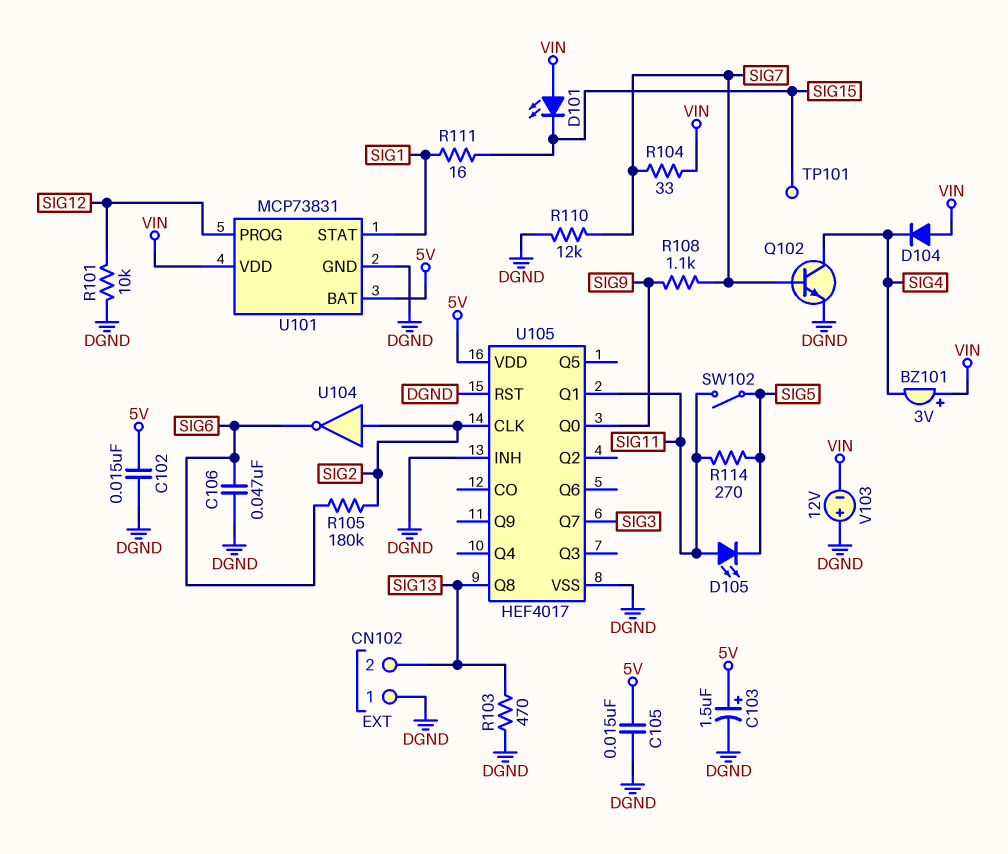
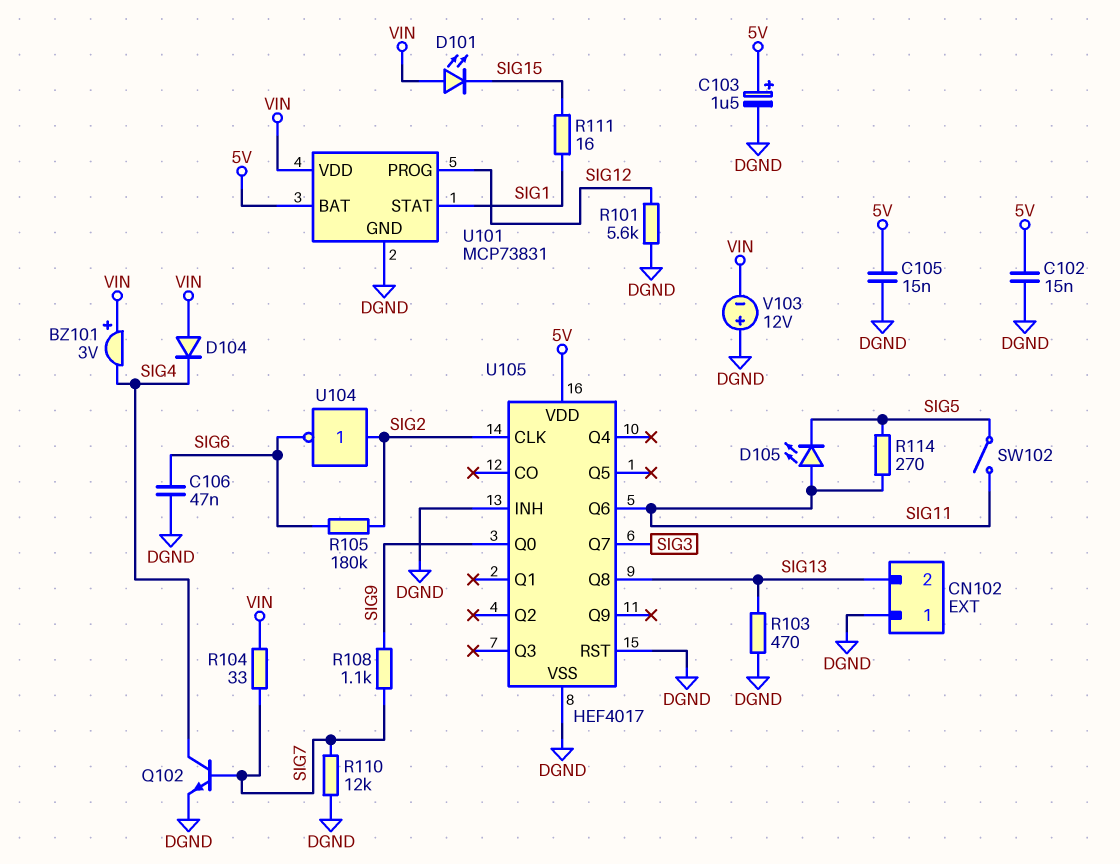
R101: 10k (DGND, SIG12) -> 5.6k (DGND, SIG12)
TP101: test point (SIG15) -> none
U105 pin Q1: SIG11 -> none
U105 pin Q6: none -> SIG11

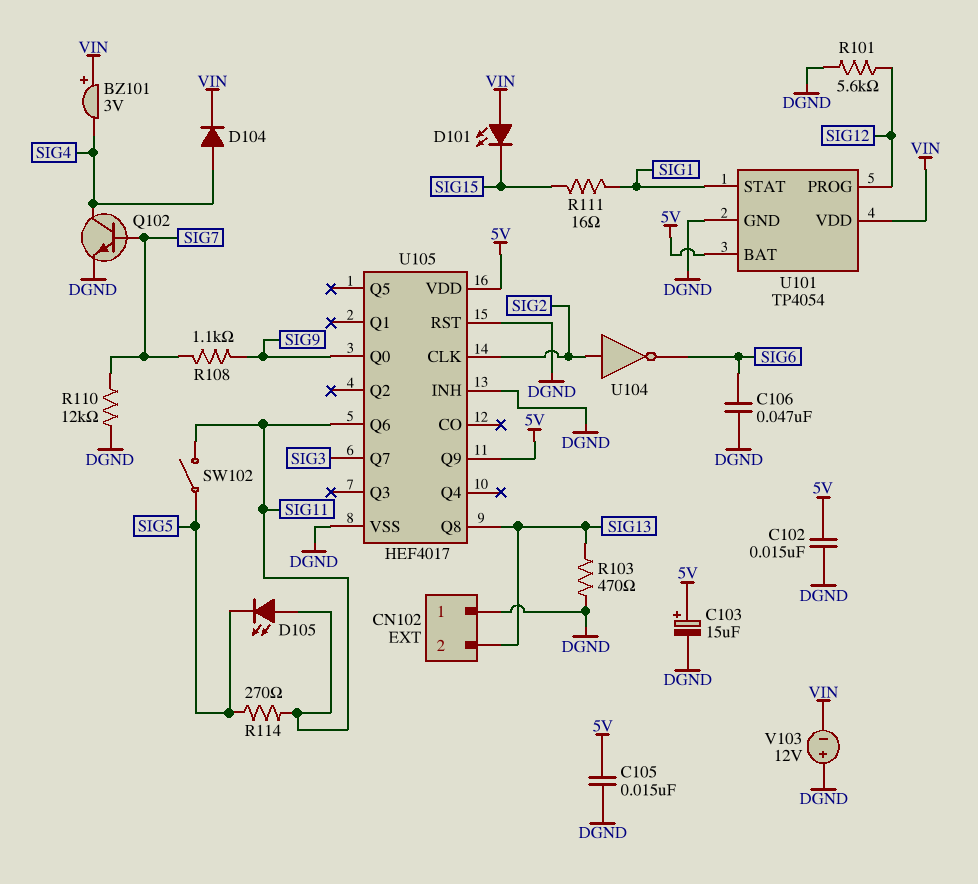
C103: 1.5uF (plus 5V, minus DGND) -> 15uF (plus 5V, minus DGND)
D104: diode (A VIN, K SIG4) -> diode (A SIG4, K VIN)
R104: 33 (SIG7, VIN) -> none
R105: 180k (SIG2, SIG6) -> none
U101: MCP73831 -> TP4054
U105 pin Q9: none -> 5V

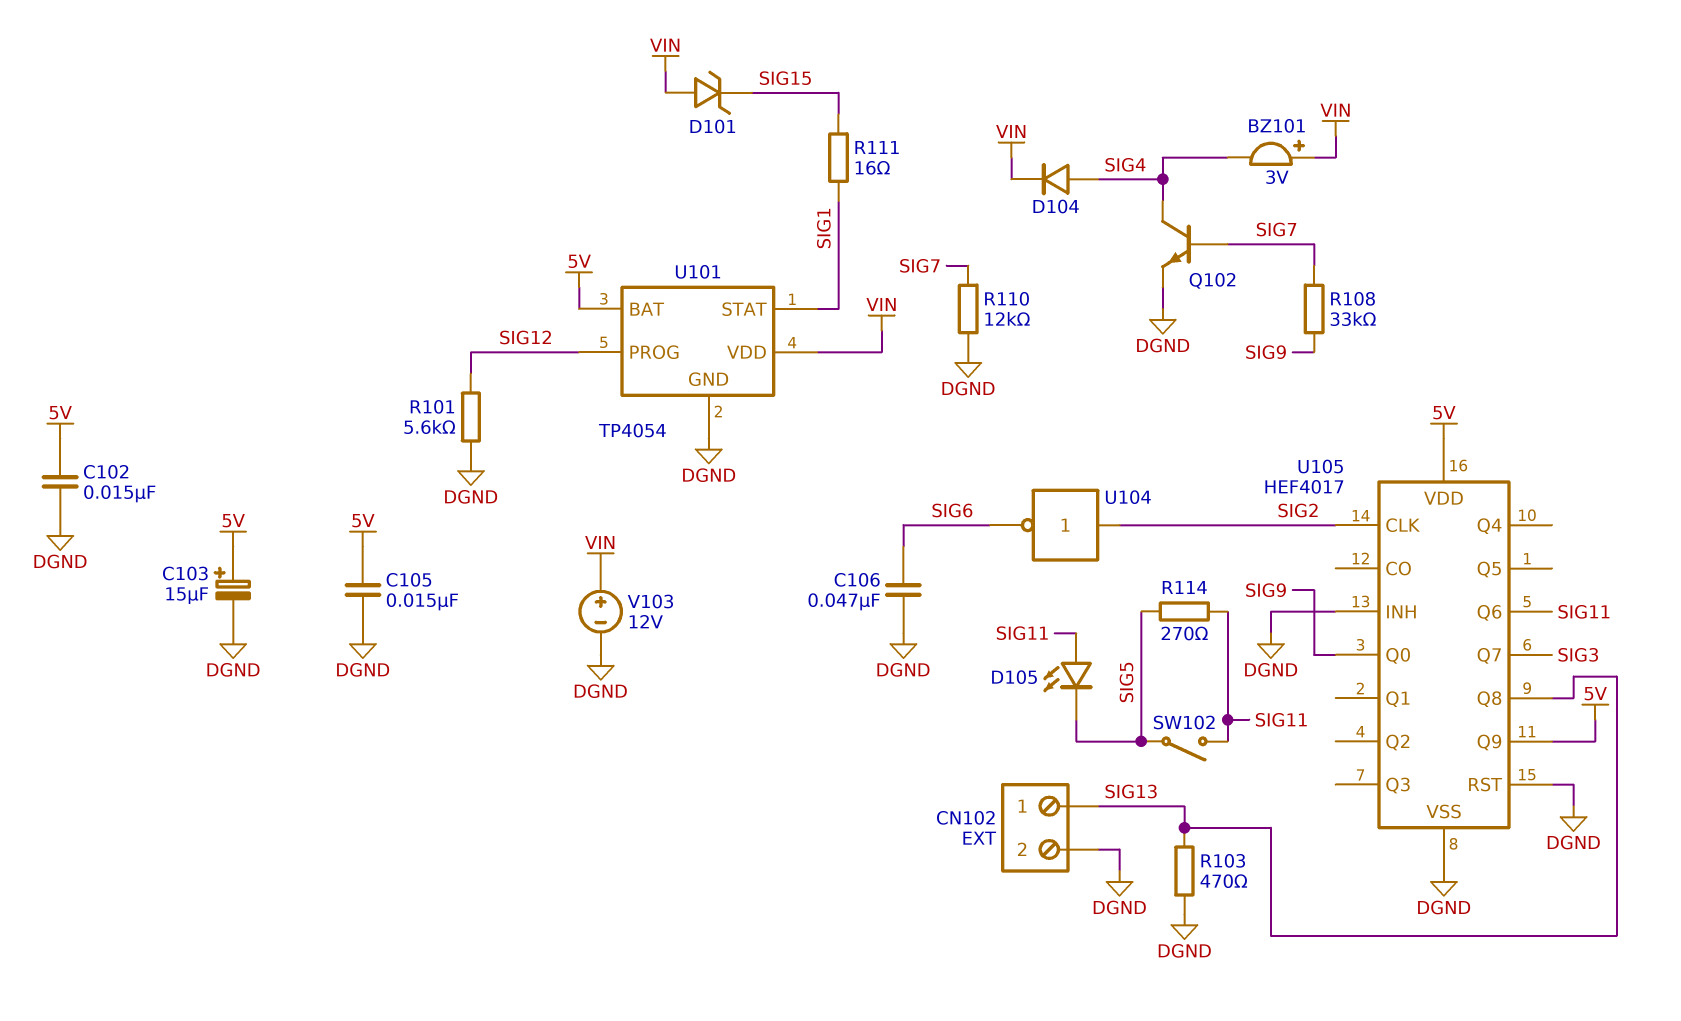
CN102 pin 1: DGND -> SIG13
CN102 pin 2: SIG13 -> DGND
D101: LED (A VIN, K SIG15) -> zener (A VIN, K SIG15)
R108: 1.1k (SIG7, SIG9) -> 33k (SIG7, SIG9)
V103: 12V (plus DGND, minus VIN) -> 12V (plus VIN, minus DGND)

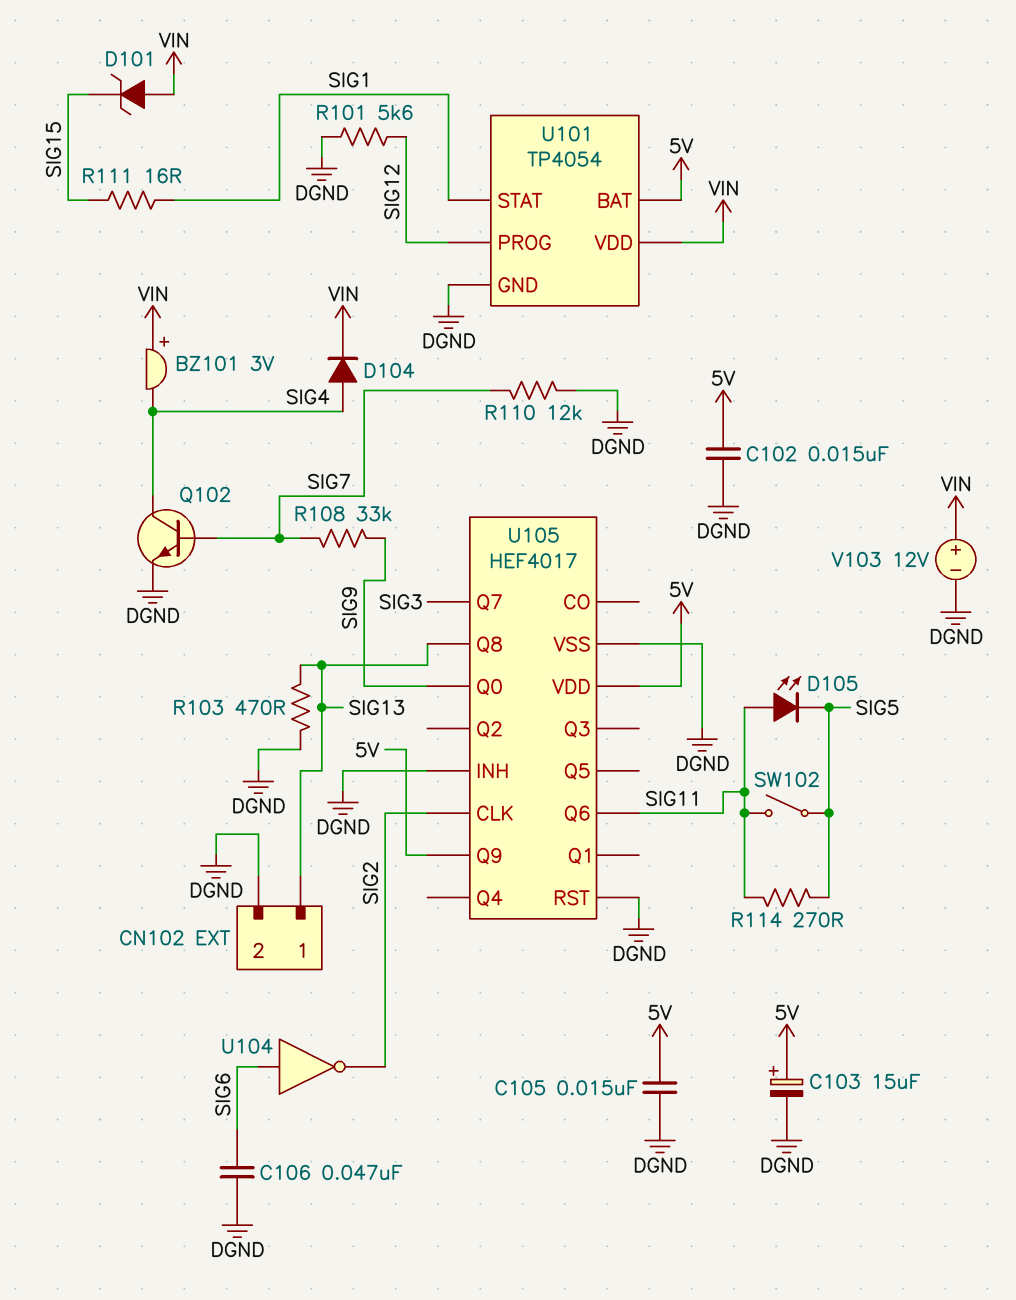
U104: NOT (in SIG2, out SIG6) -> NOT (in SIG6, out SIG2)

